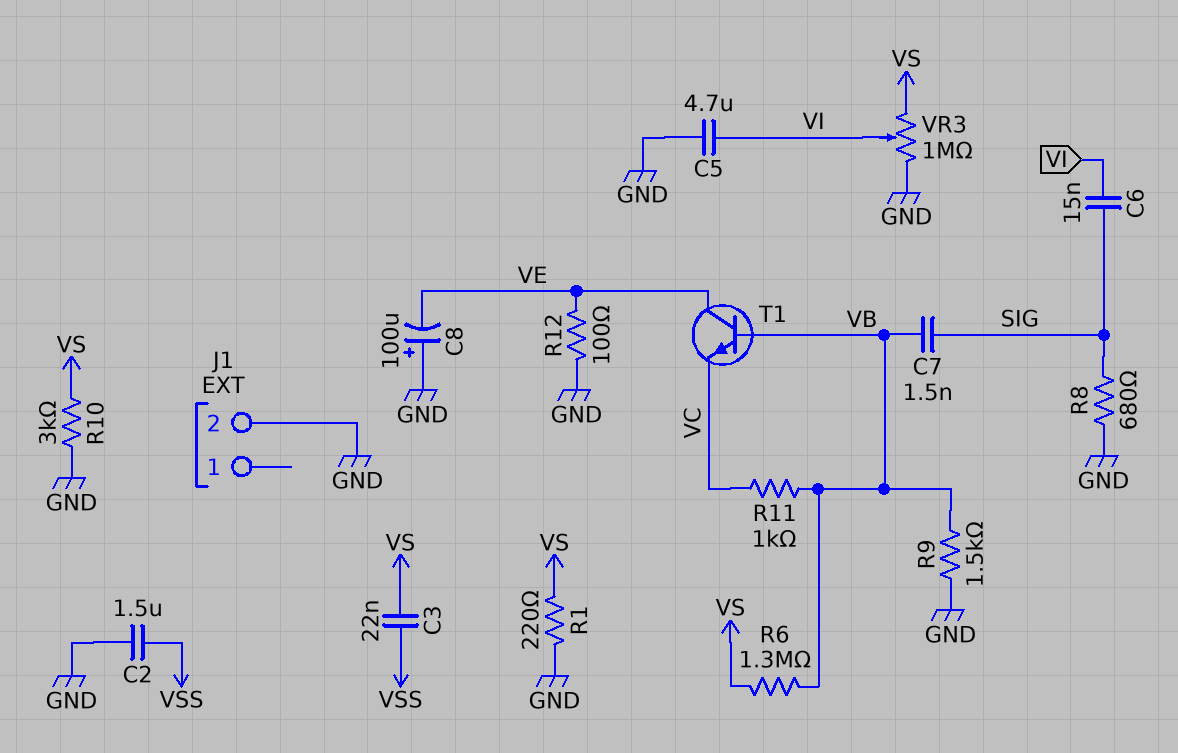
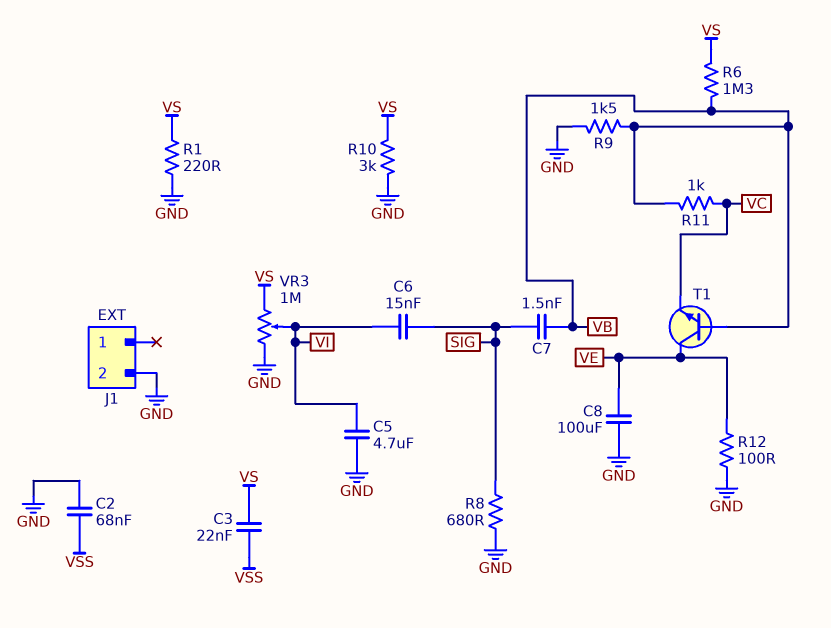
C2: 1.5uF (GND, VSS) -> 68nF (GND, VSS)
C8: 100uF (plus GND, minus VE) -> 100uF (GND, VE)

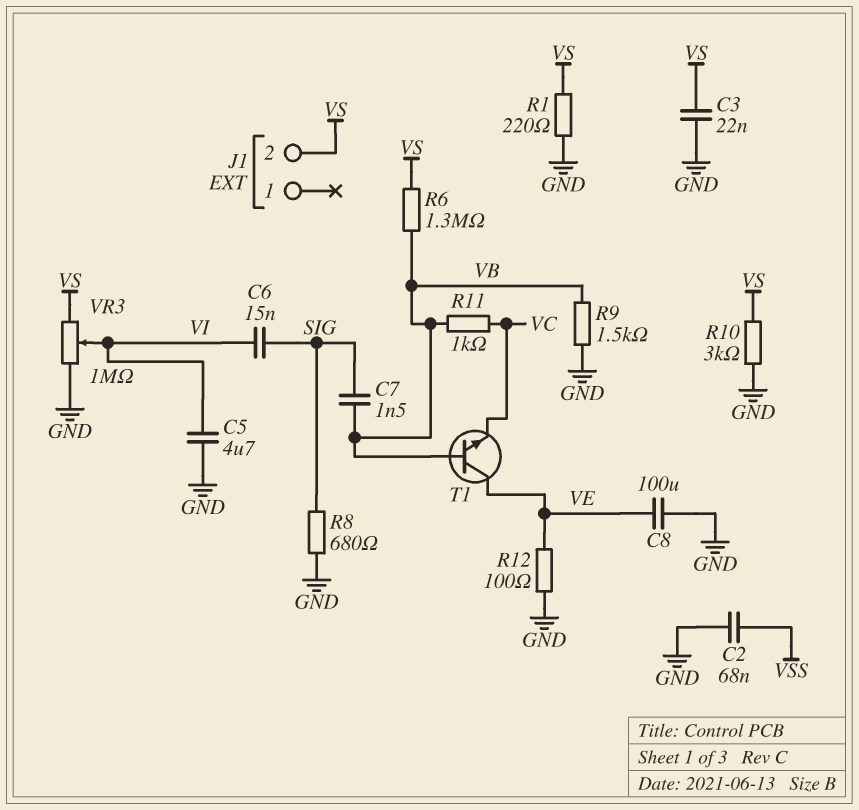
C3: 22nF (VS, VSS) -> 22nF (GND, VS)
J1 pin 2: GND -> VS

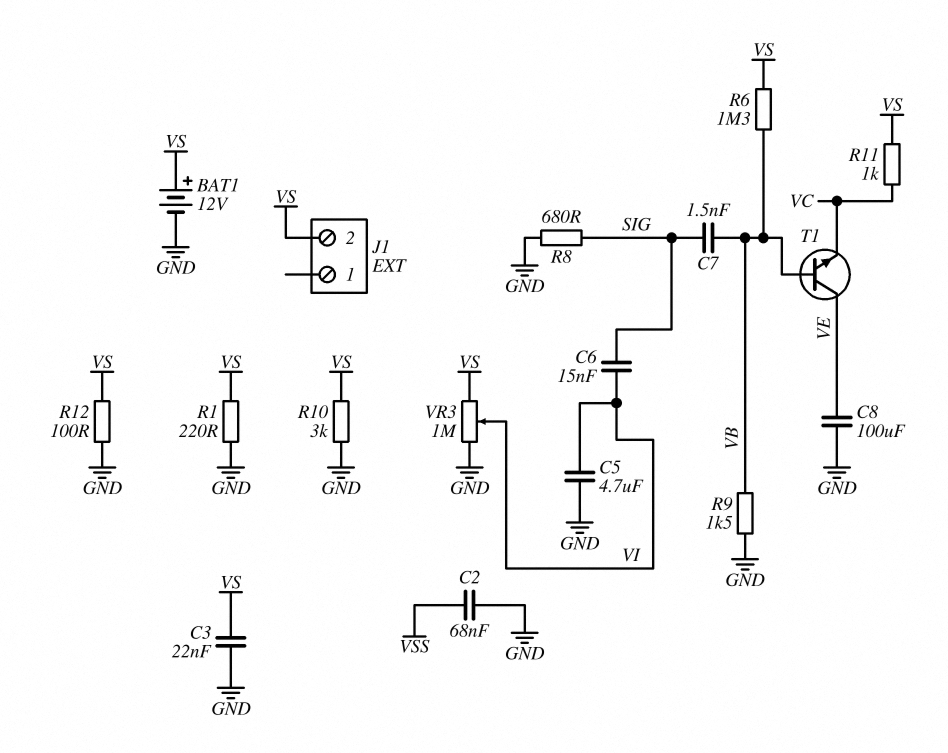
BAT1: none -> 12V (plus VS, minus GND)
R11: 1k (VB, VC) -> 1k (VC, VS)
R12: 100 (GND, VE) -> 100 (GND, VS)

